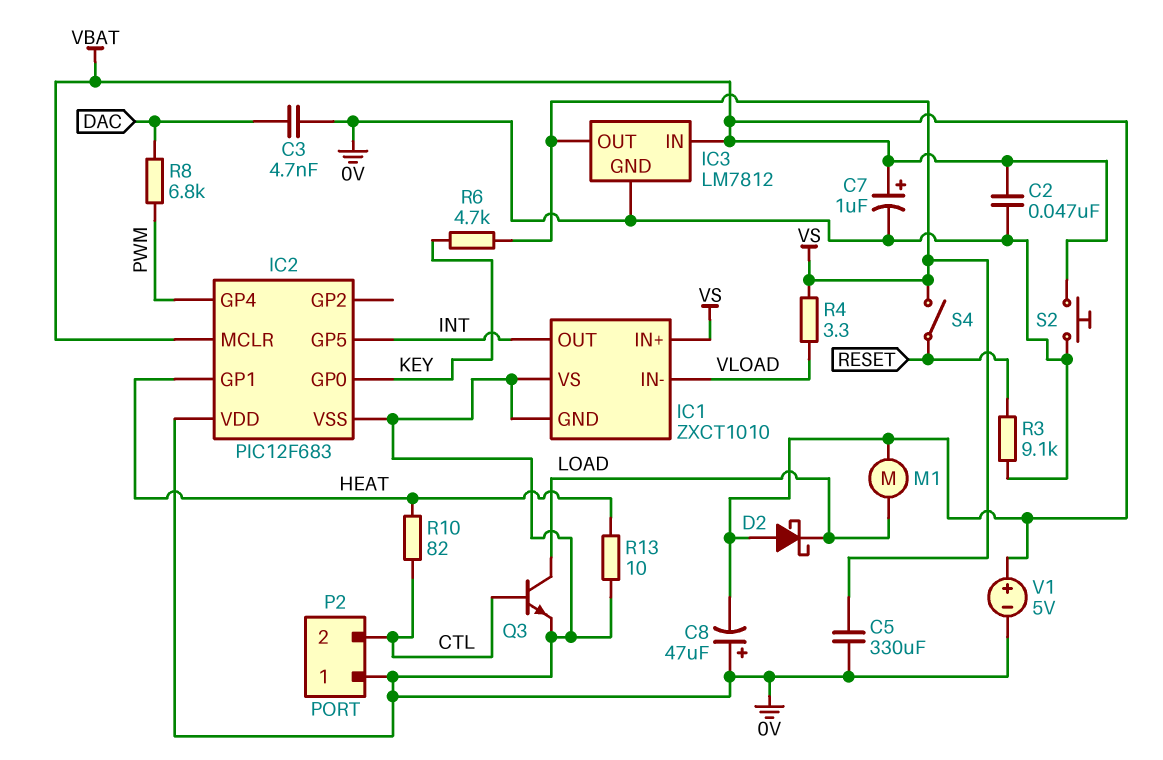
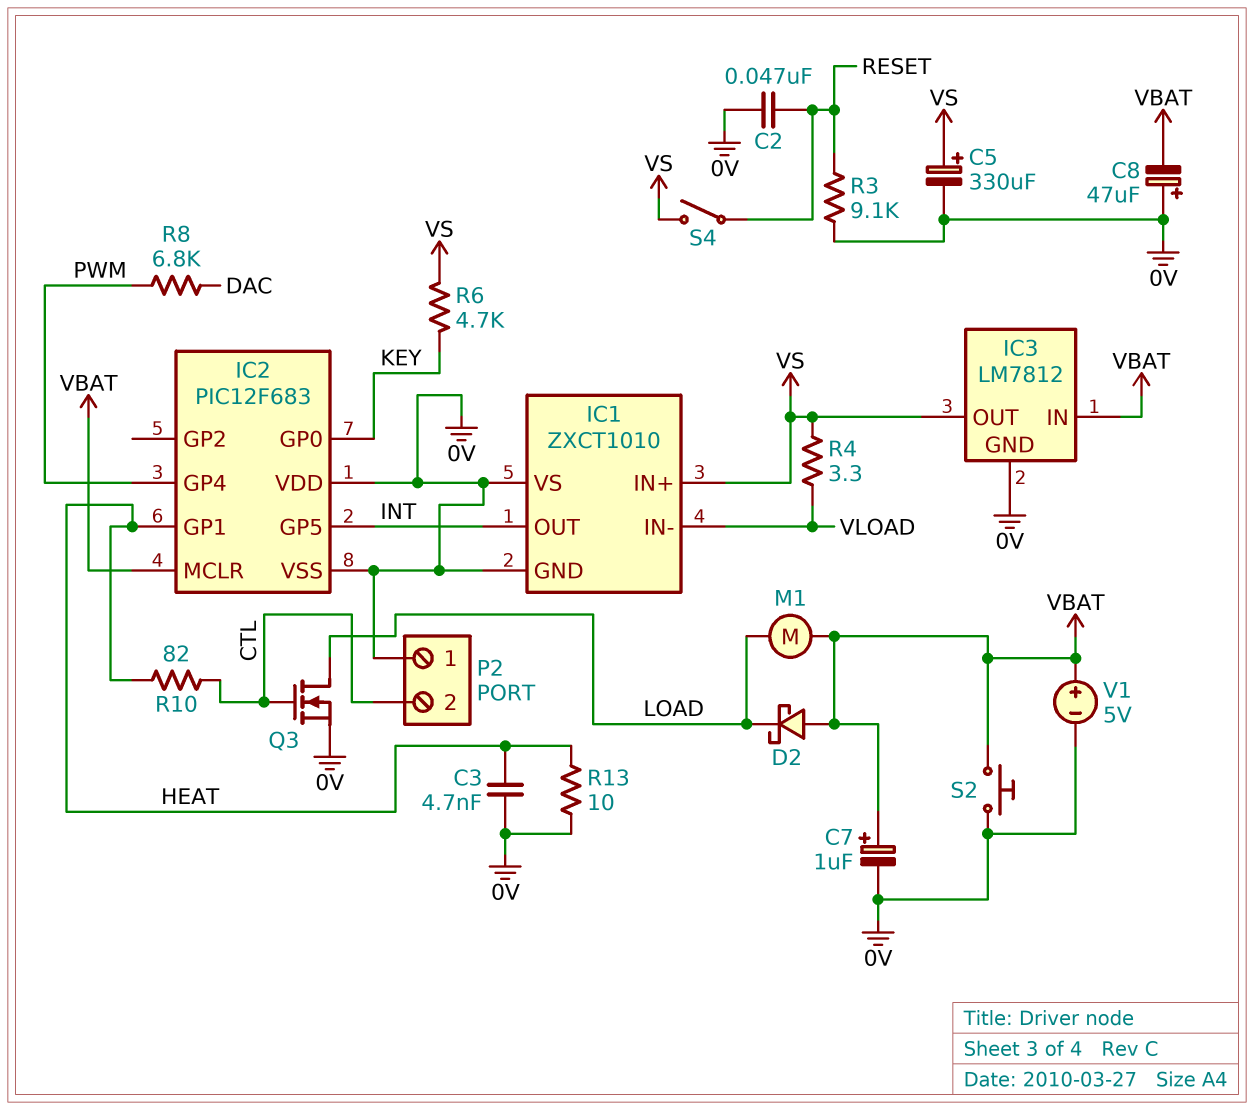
C2: 47nF (0V, VBAT) -> 47nF (0V, RESET)
C3: 4.7nF (0V, DAC) -> 4.7nF (0V, HEAT)
C5: 330uF (0V, VS) -> 330uF (plus VS, minus 0V)
Q3: NPN (B CTL, C LOAD, E 0V) -> NMOS (G CTL, D LOAD, S 0V)

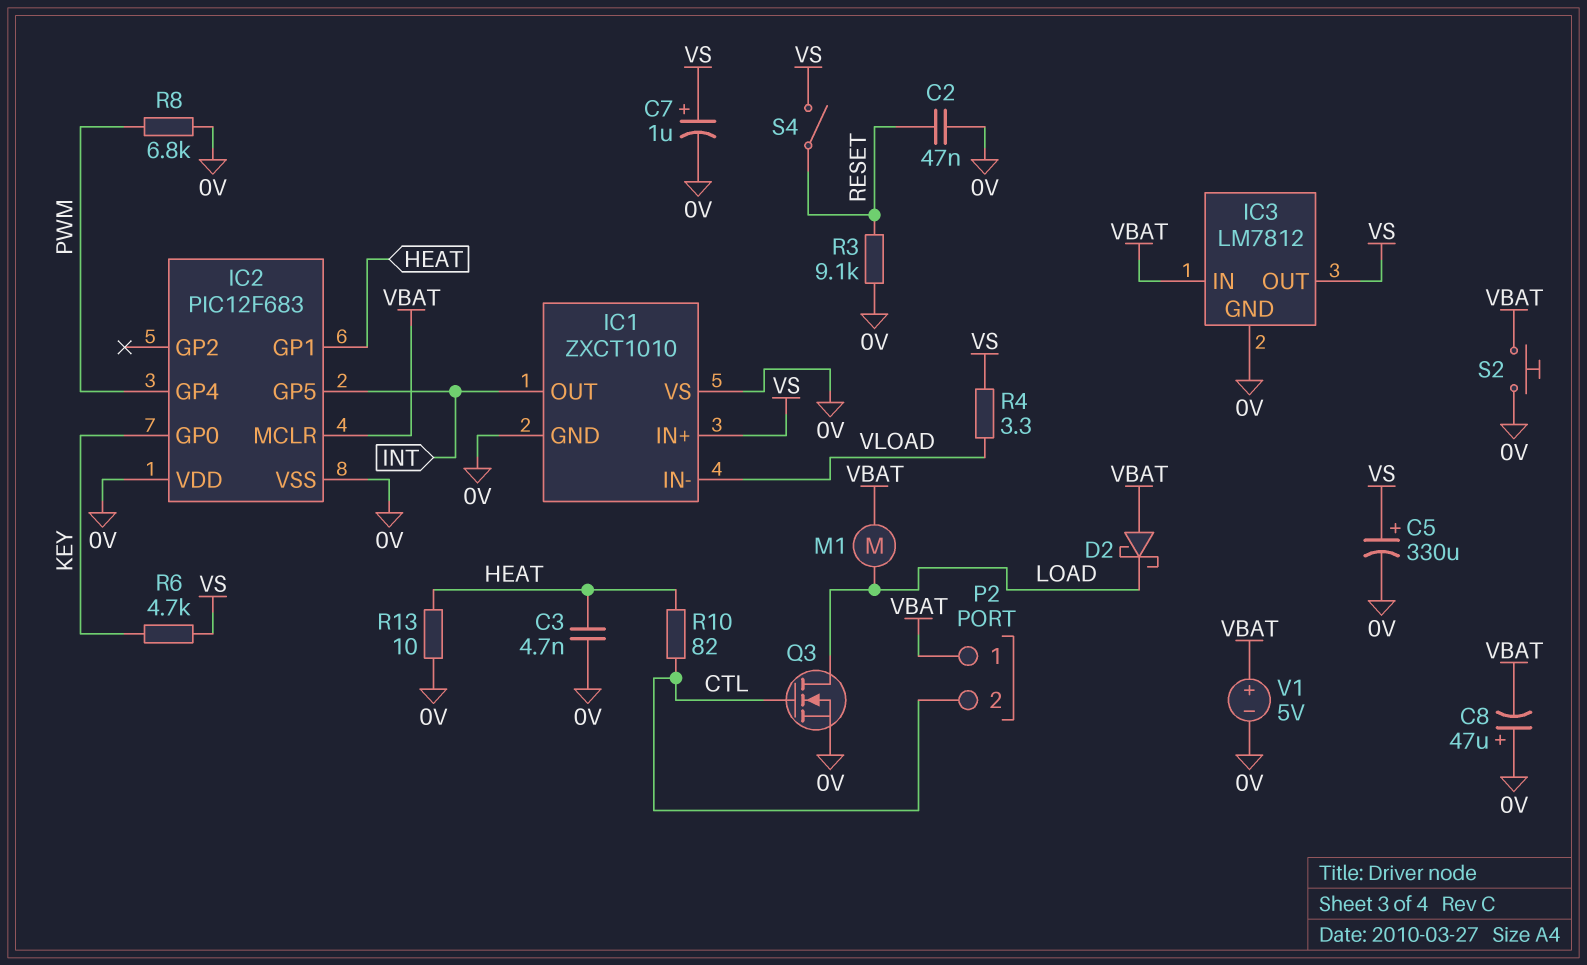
C7: 1uF (plus VBAT, minus 0V) -> 1uF (plus VS, minus 0V)
P2 pin 1: 0V -> VBAT
R8: 6.8k (DAC, PWM) -> 6.8k (0V, PWM)

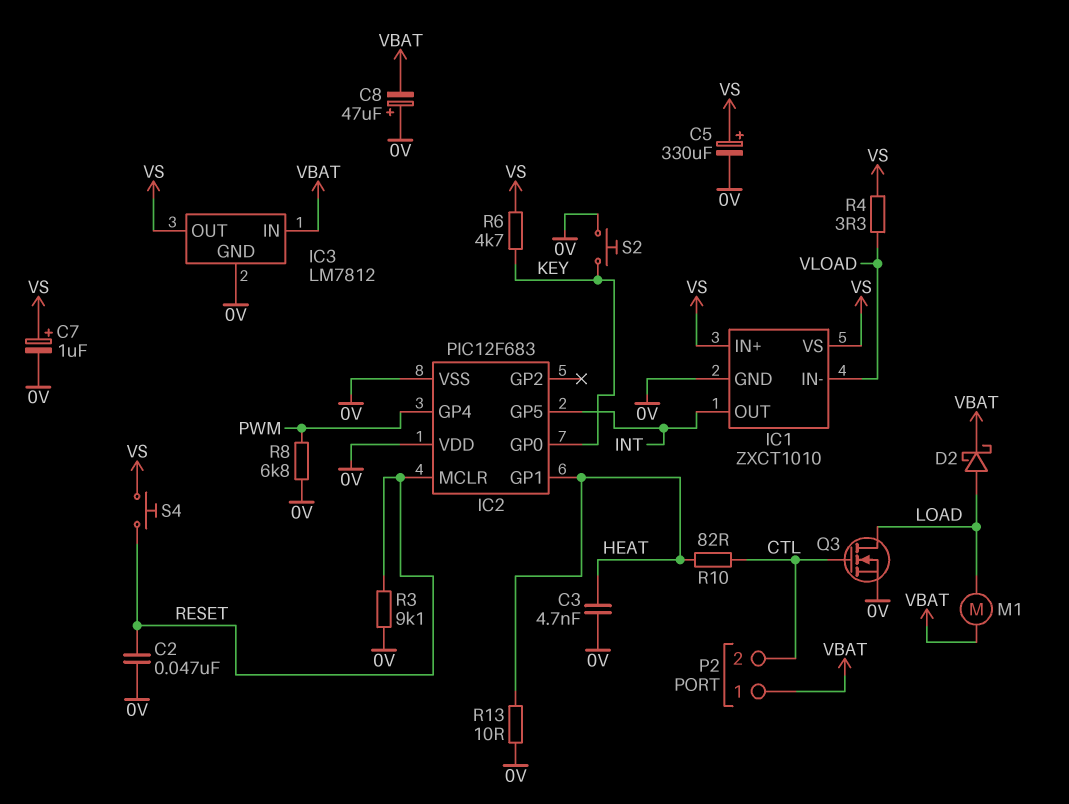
D2: schottky (A VBAT, K LOAD) -> schottky (A LOAD, K VBAT)
IC1 pin VS: 0V -> VS
IC2 pin MCLR: VBAT -> RESET
S2: button (0V, VBAT) -> button (0V, KEY)
S4: switch (RESET, VS) -> button (RESET, VS)
V1: 5V (plus VBAT, minus 0V) -> none

